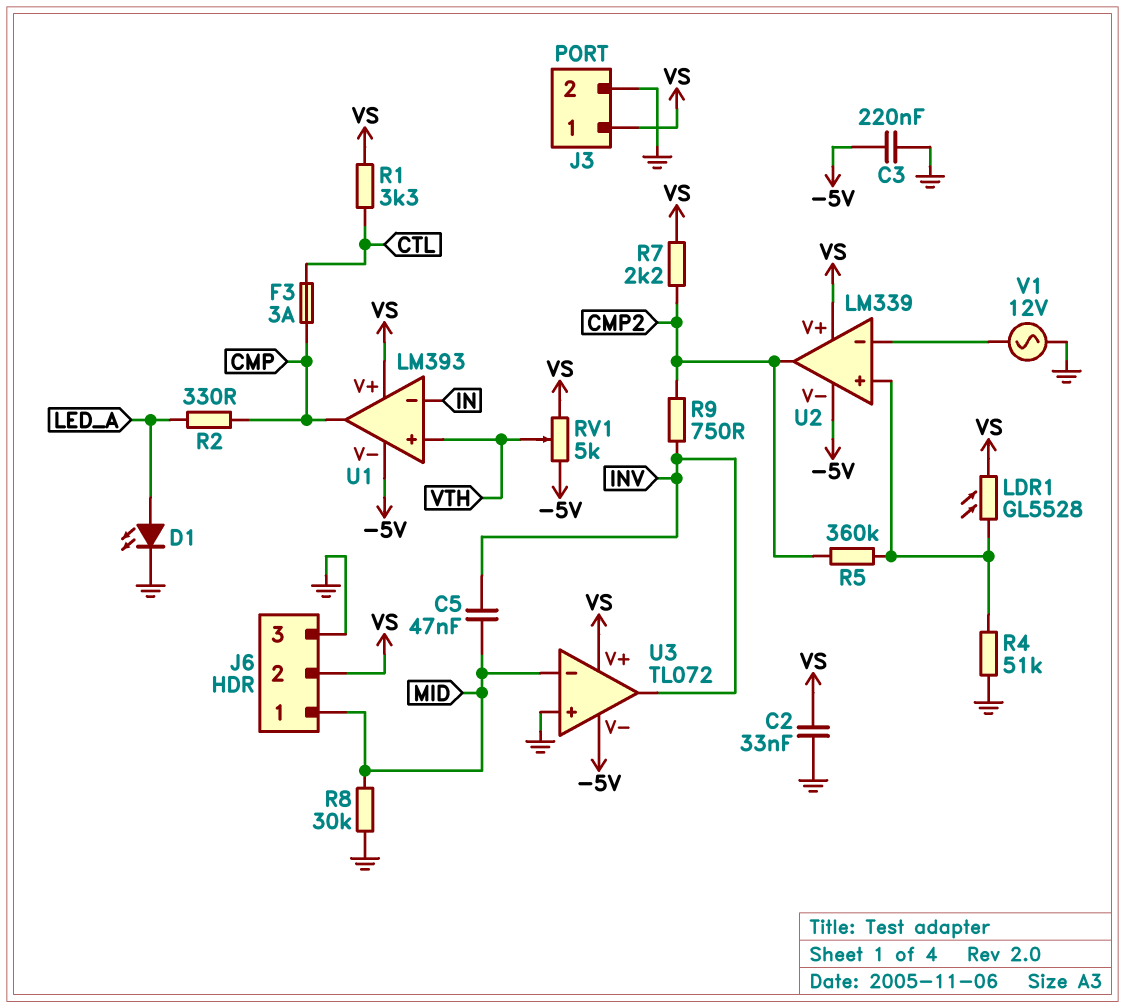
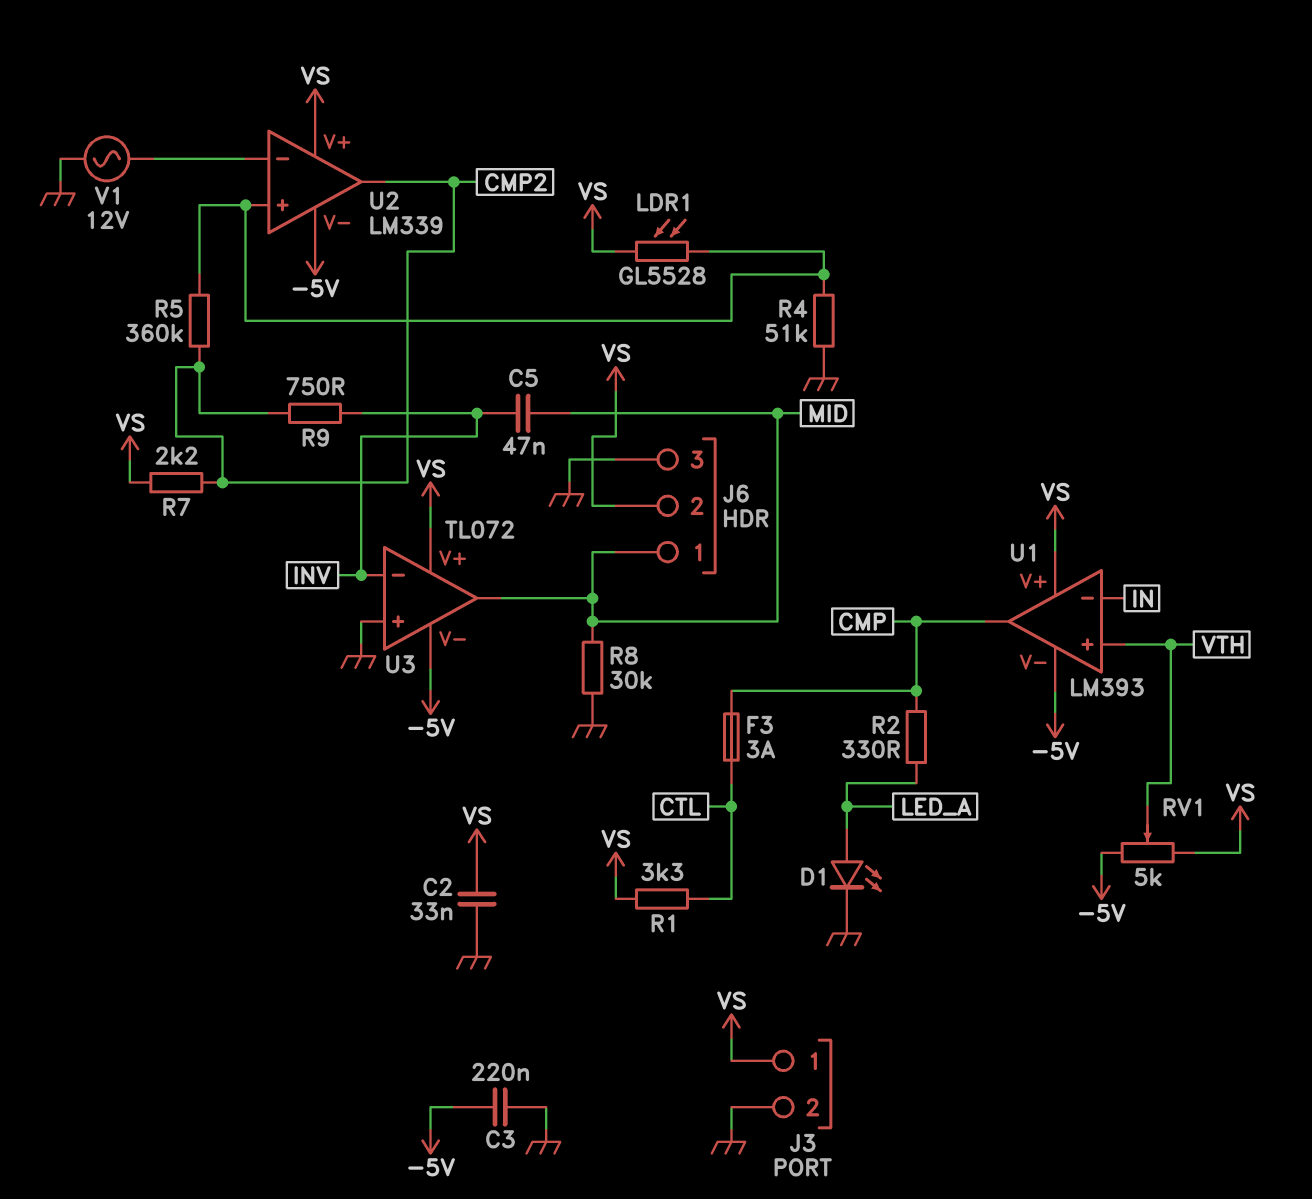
U3 pin in-: MID -> INV
U3 pin out: INV -> MID

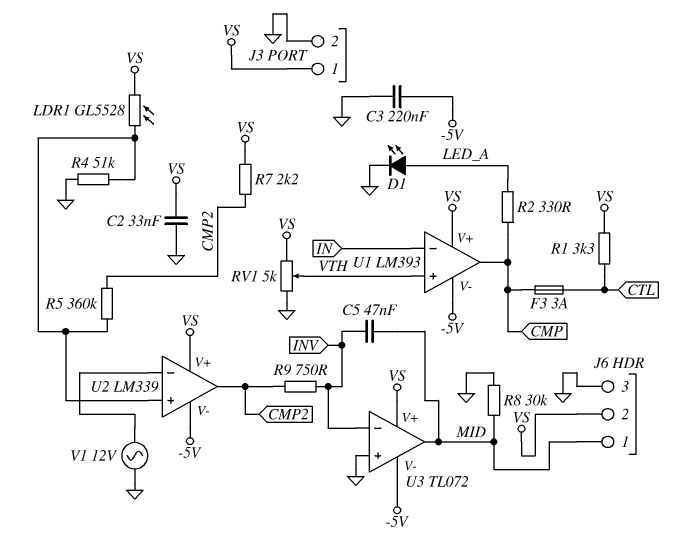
RV1: 5k (-5V, VS, wiper VTH) -> 5k (GND, VS, wiper VTH)

